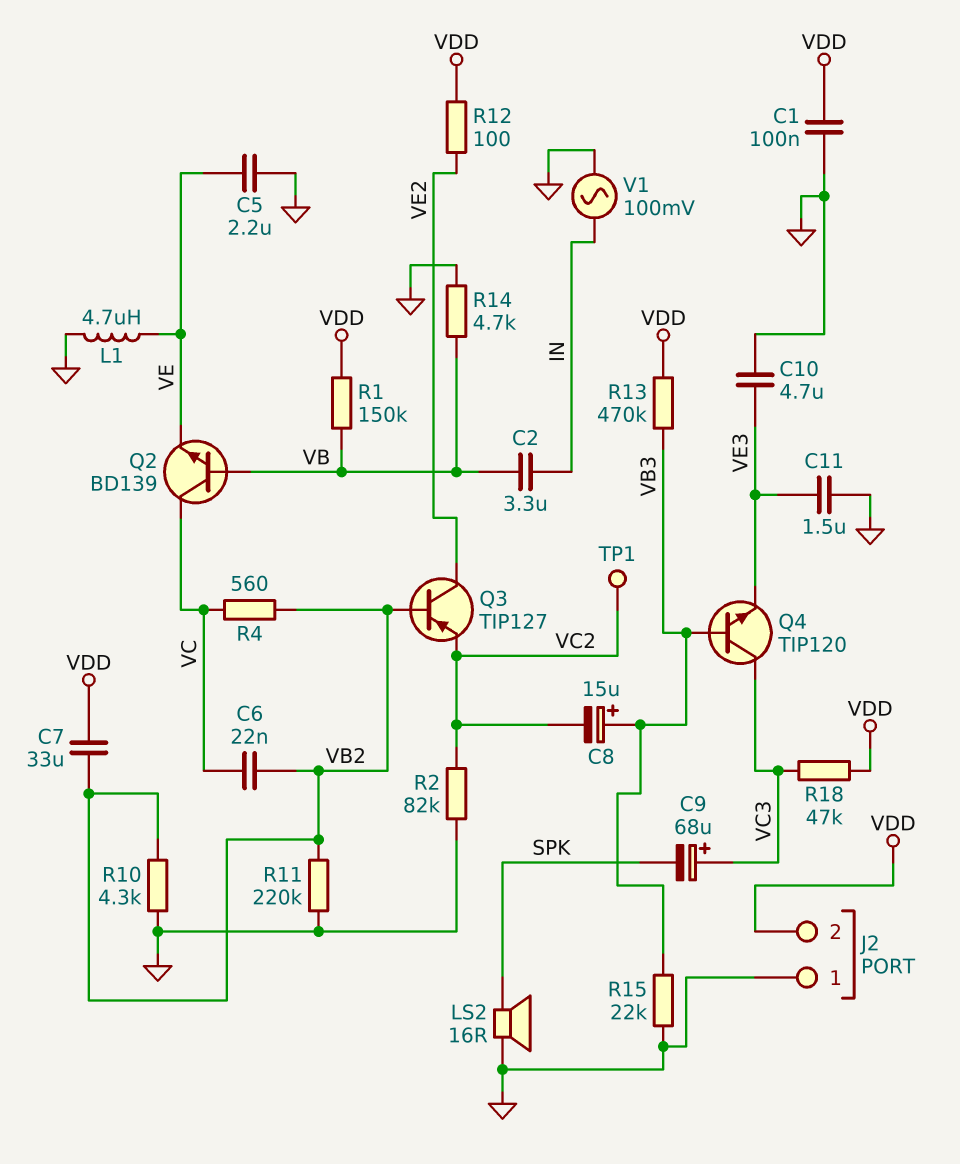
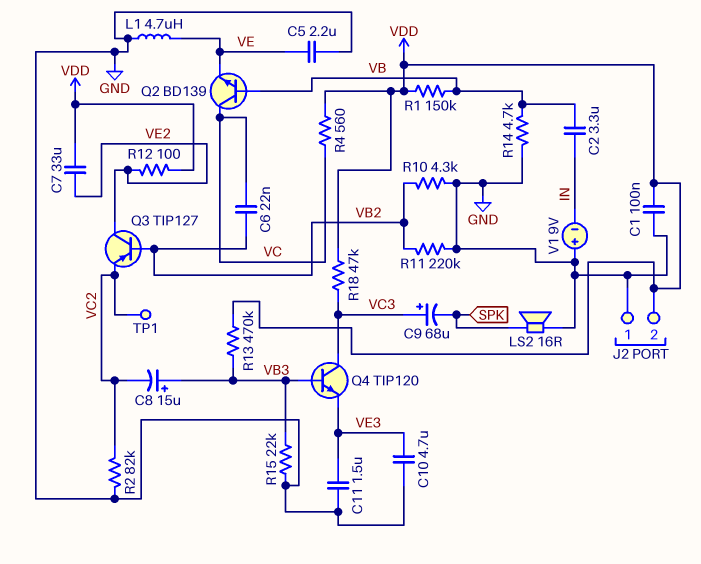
C7: 33uF (VB2, VDD) -> 33uF (VDD, VE2)
R4: 560 (VB2, VC) -> 560 (VC, VDD)
V1: AC 100mV (GND, IN) -> 9V (plus GND, minus IN)

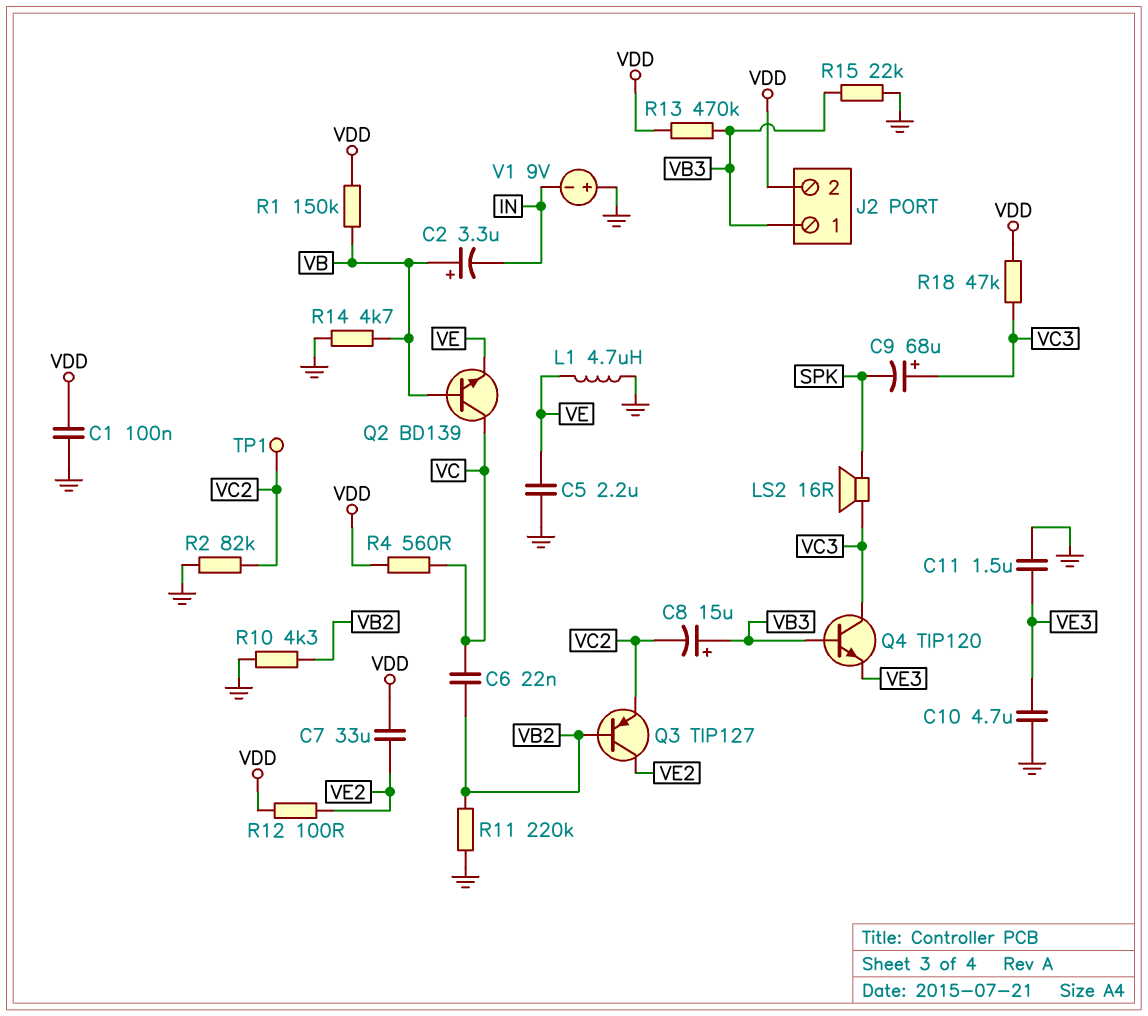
C2: 3.3uF (IN, VB) -> 3.3uF (plus VB, minus IN)
J2 pin 1: GND -> VB3
LS2: speaker 16R (GND, SPK) -> speaker 16R (SPK, VC3)

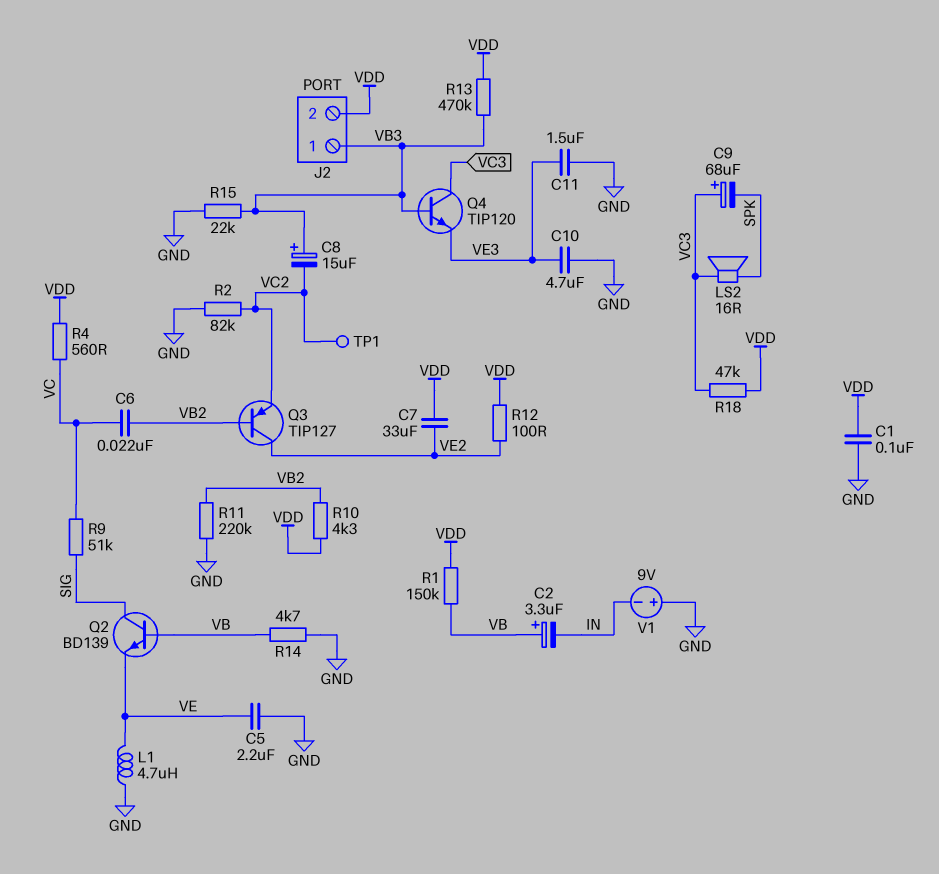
Q2: NPN BD139 (B VB, C VC, E VE) -> NPN BD139 (B VB, C SIG, E VE)
R9: none -> 51k (SIG, VC)
R10: 4.3k (GND, VB2) -> 4.3k (VB2, VDD)

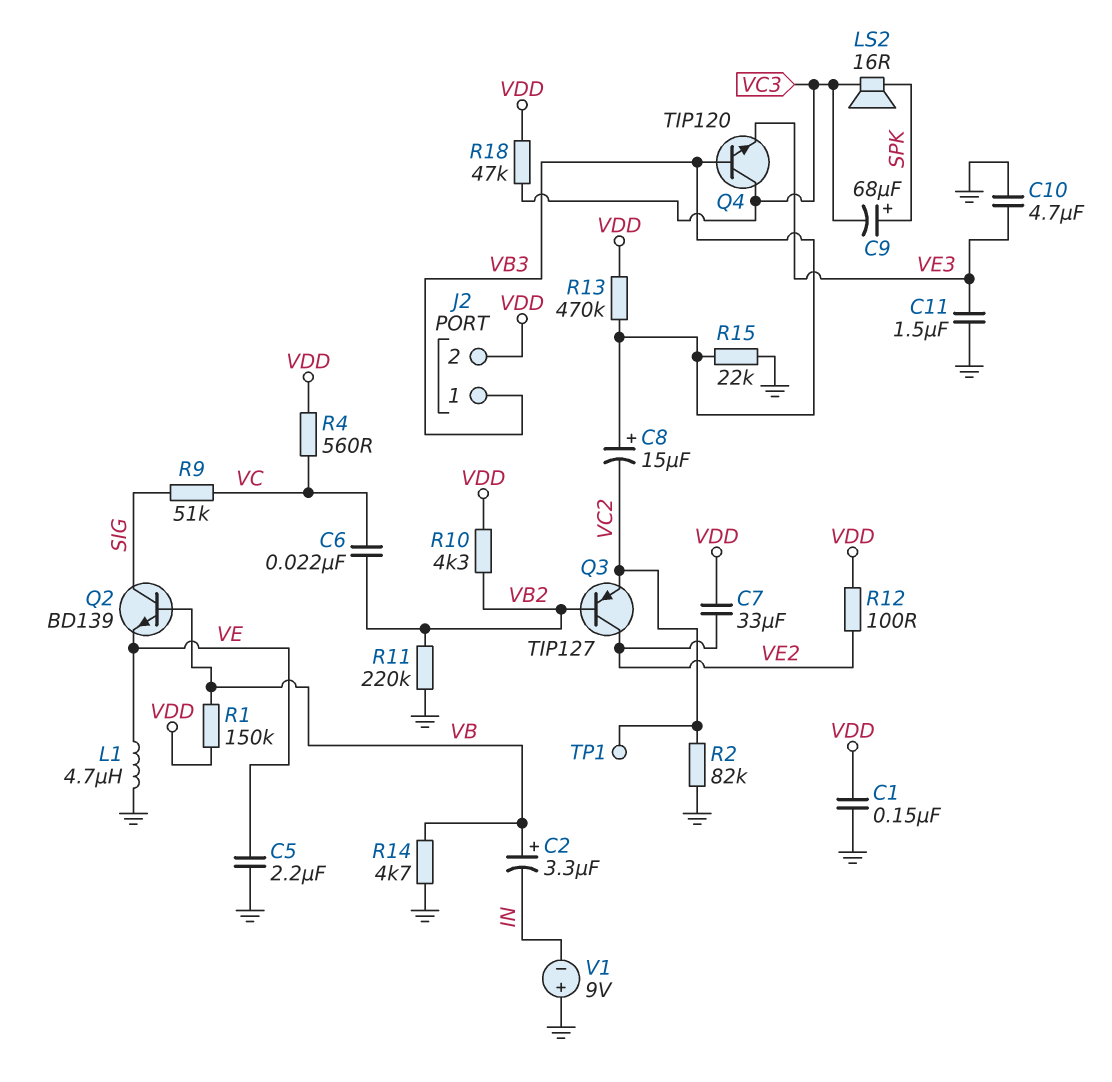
C1: 100nF (GND, VDD) -> 150nF (GND, VDD)
C9: 68uF (plus VC3, minus SPK) -> 68uF (plus SPK, minus VC3)

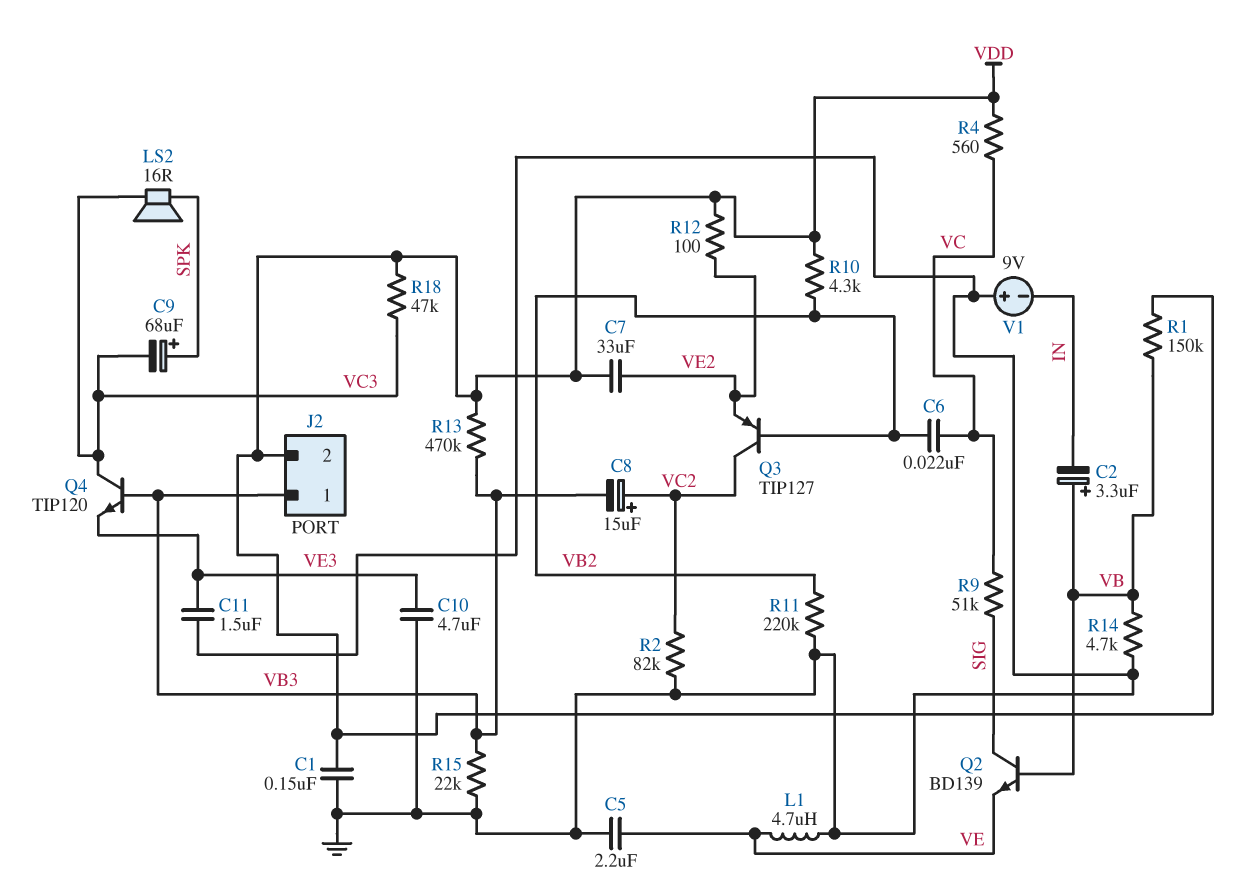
C8: 15uF (plus VB3, minus VC2) -> 15uF (plus VC2, minus VB3)
Q3: PNP TIP127 (B VB2, C VE2, E VC2) -> PNP TIP127 (B VB2, C VC2, E VE2)
TP1: test point (VC2) -> none

